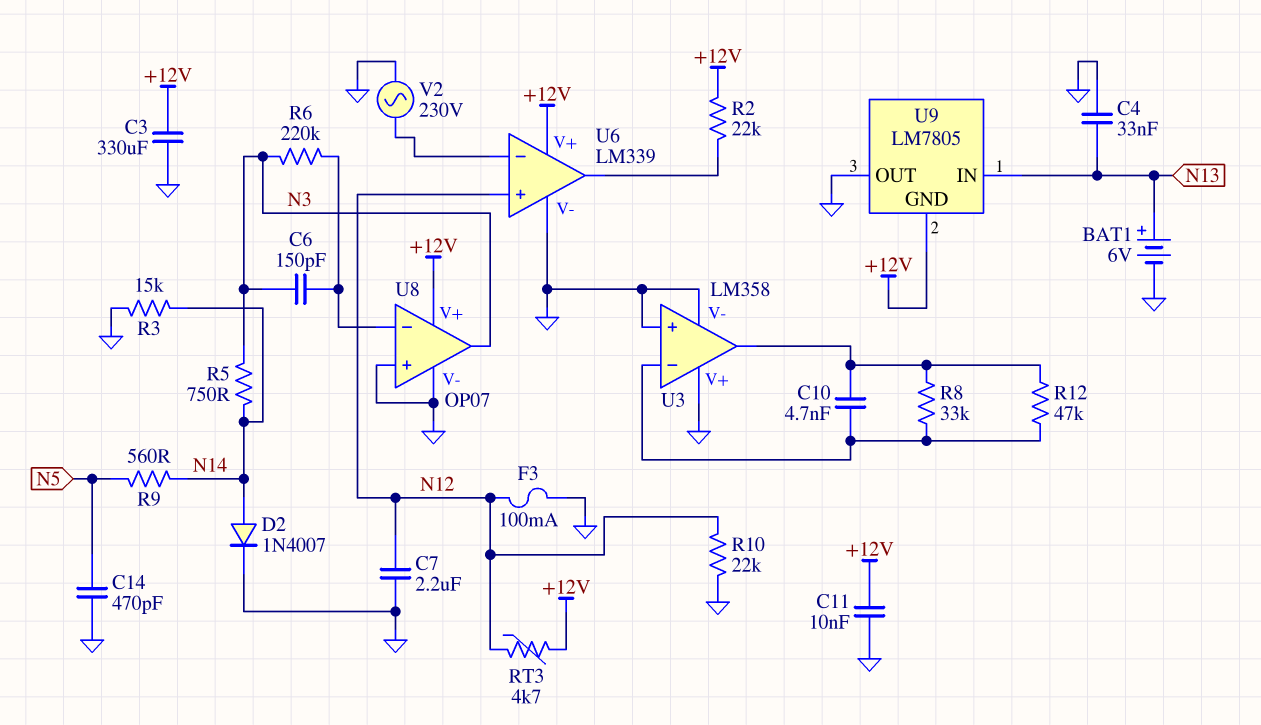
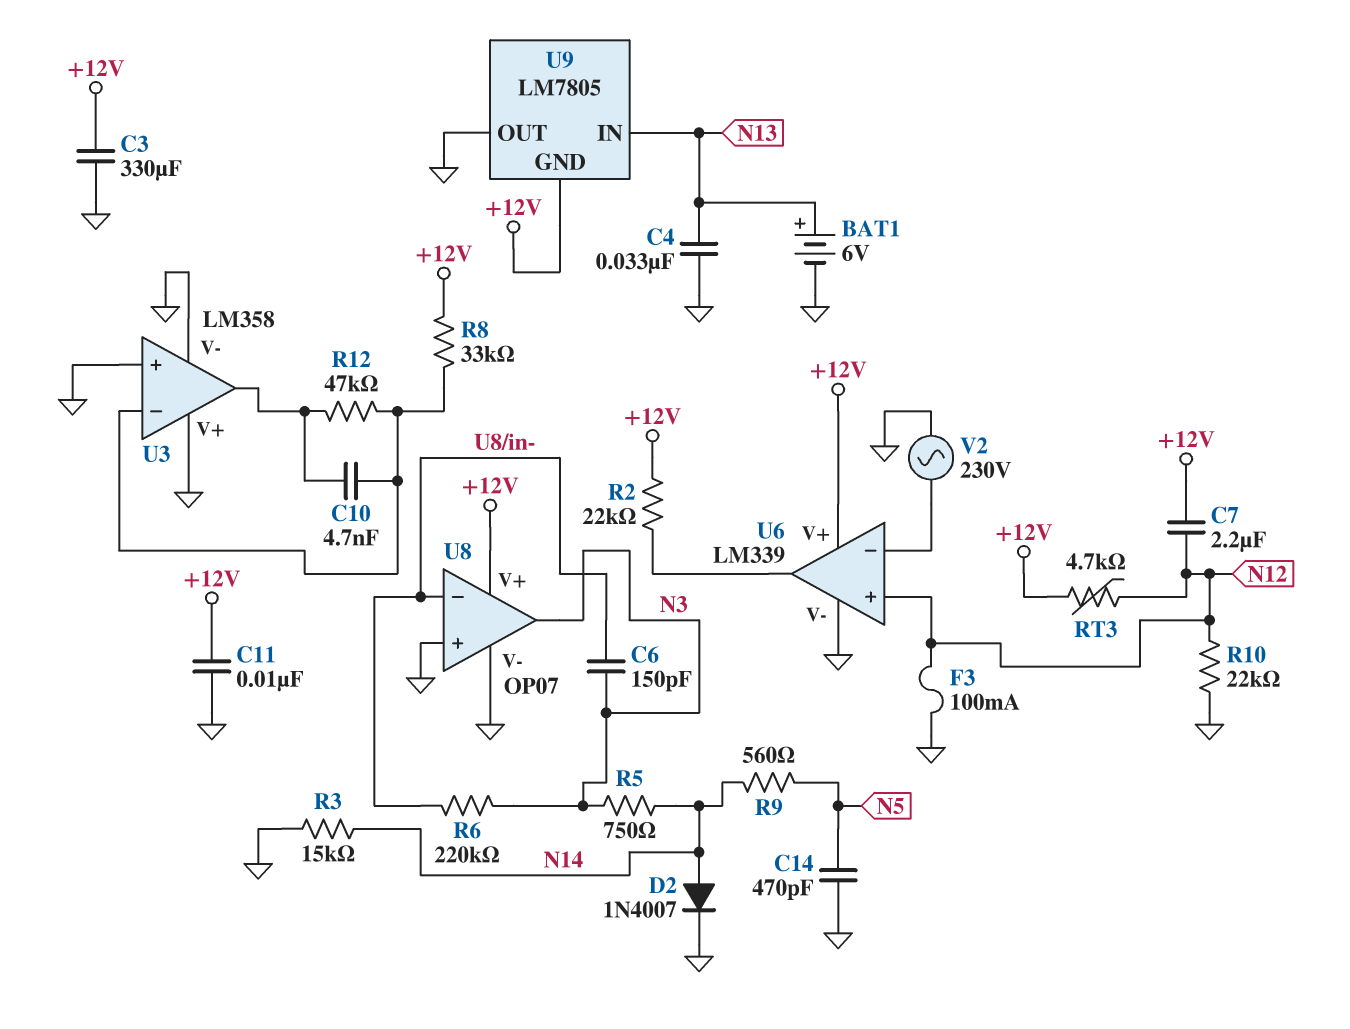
C7: 2.2uF (GND, N12) -> 2.2uF (+12V, N12)
R8: 33k (U3/in-, U3/out) -> 33k (+12V, U3/in-)

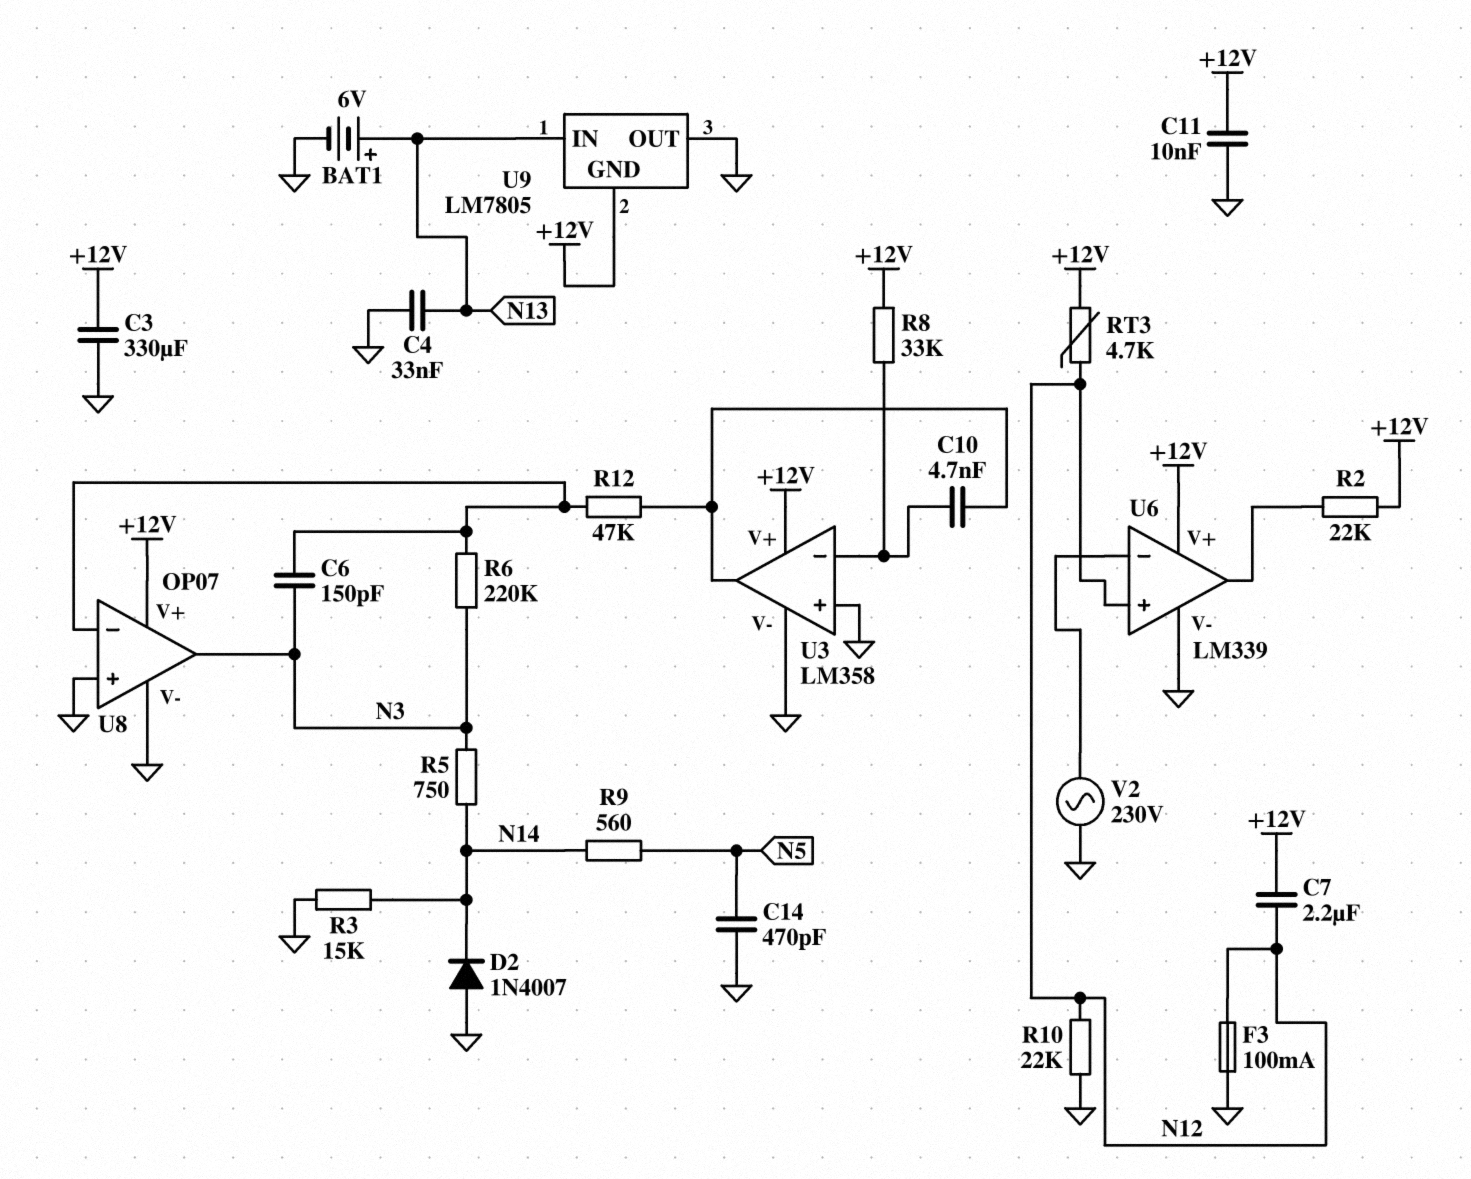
D2: diode 1N4007 (A N14, K GND) -> diode 1N4007 (A GND, K N14)
R12: 47k (U3/in-, U3/out) -> 47k (U3/out, U8/in-)
U3 pin V+: GND -> +12V

